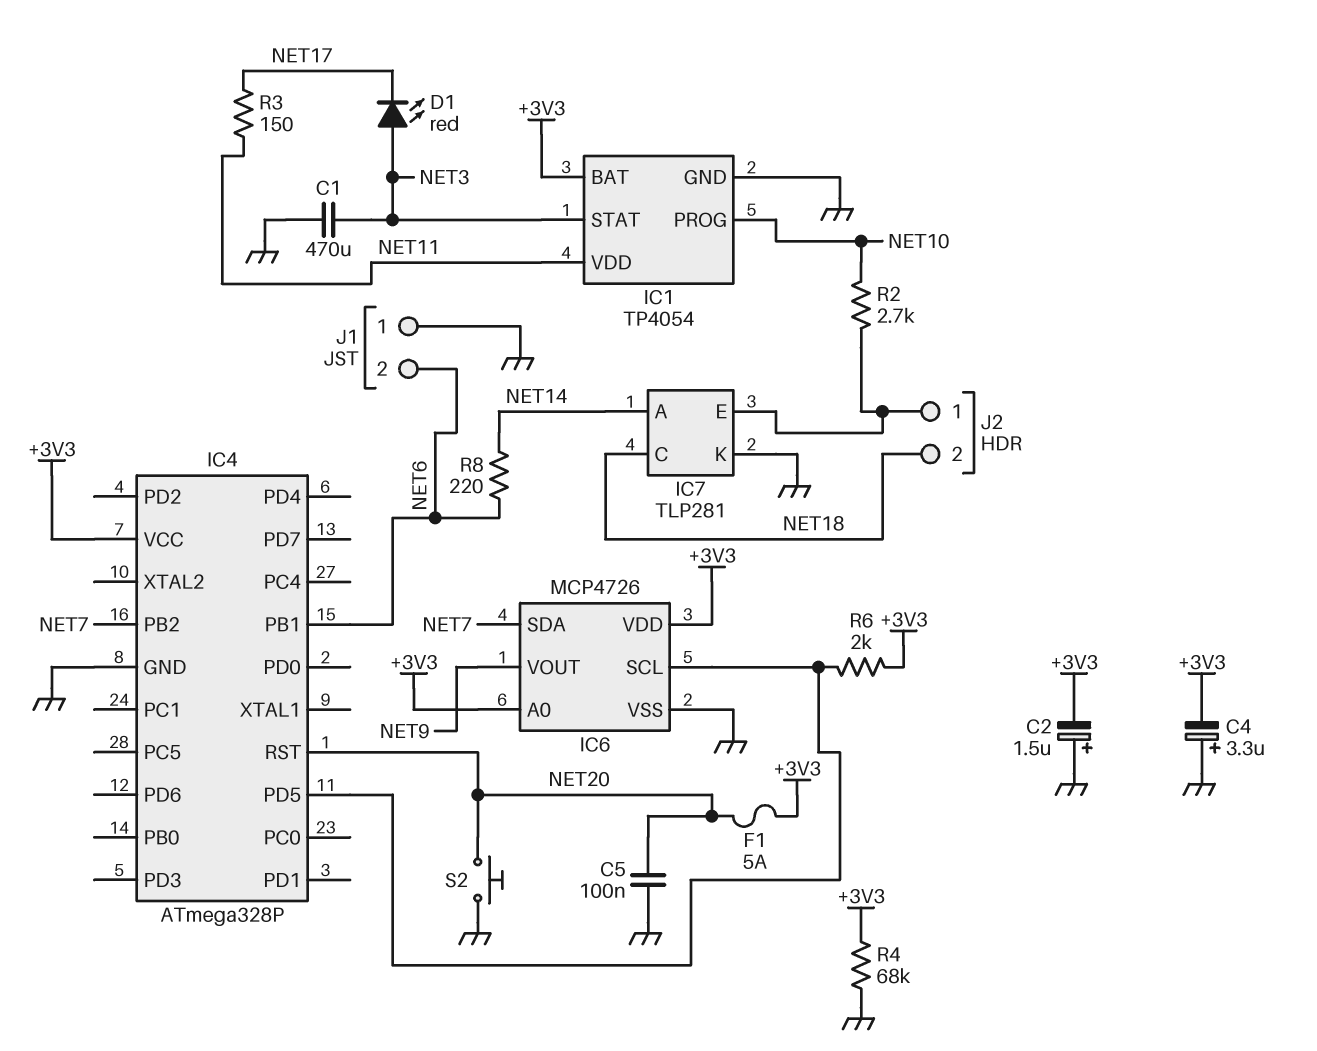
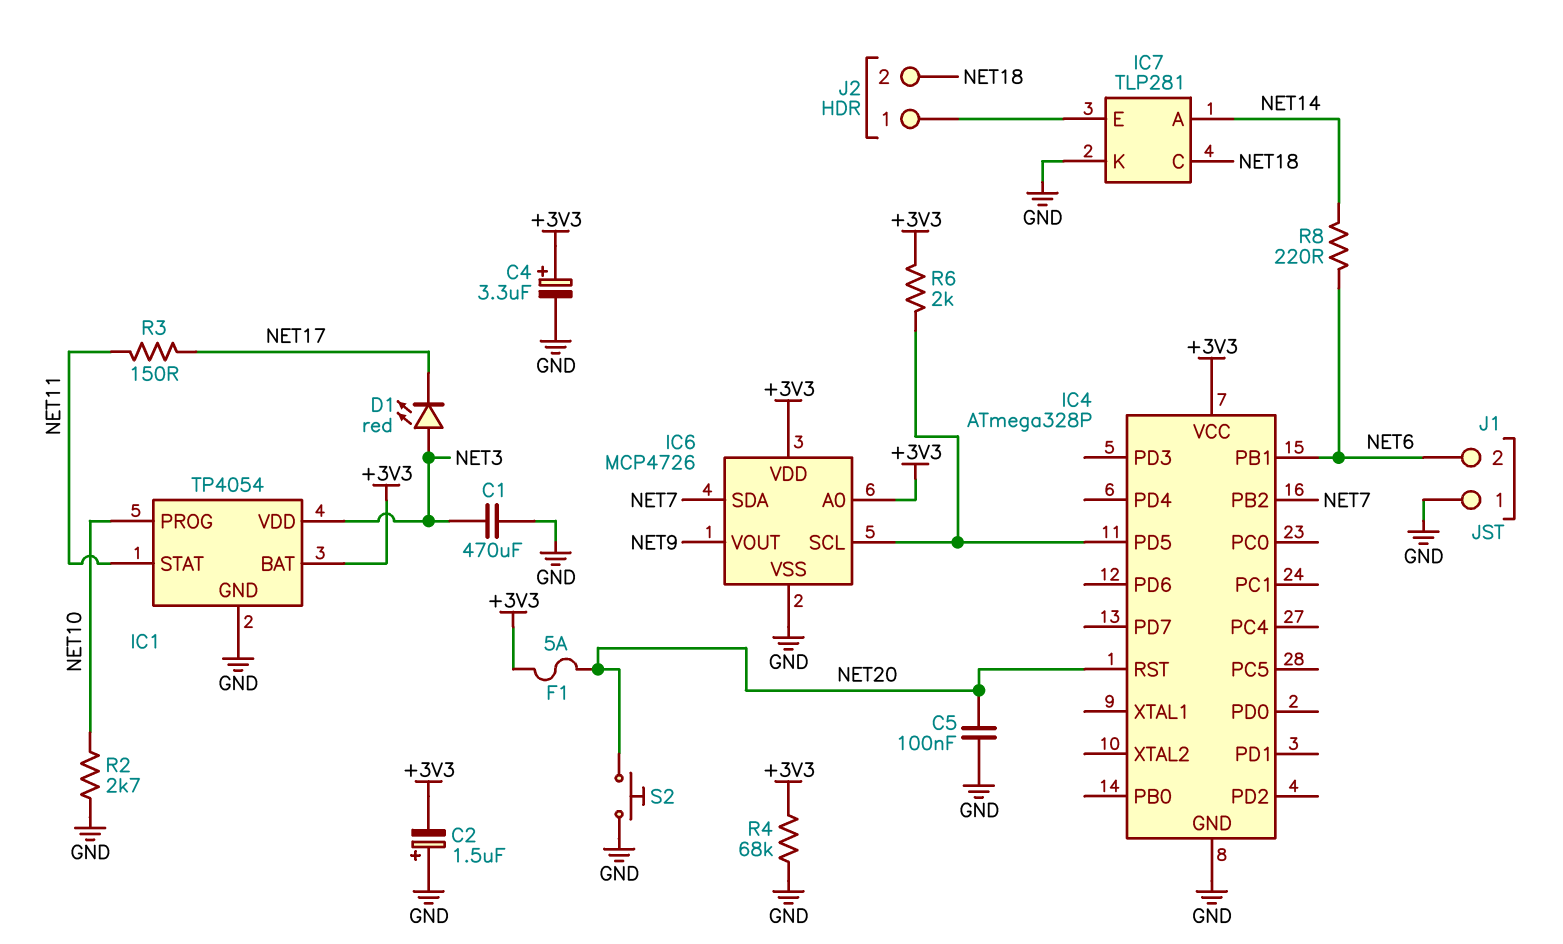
C4: 3.3uF (plus GND, minus +3V3) -> 3.3uF (plus +3V3, minus GND)
IC1 pin STAT: NET3 -> NET11
IC1 pin VDD: NET11 -> NET3
R2: 2.7k (IC7/E, NET10) -> 2.7k (GND, NET10)

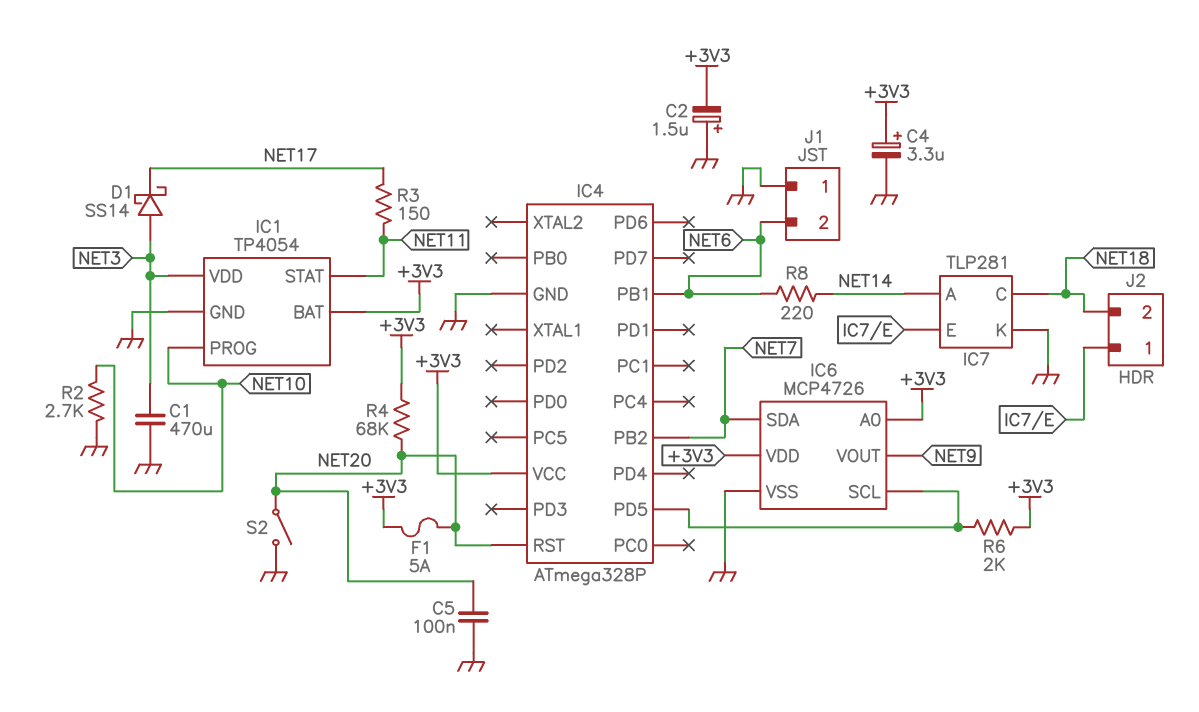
D1: LED red (A NET3, K NET17) -> schottky SS14 (A NET3, K NET17)
R4: 68k (+3V3, GND) -> 68k (+3V3, NET20)
S2: button (GND, NET20) -> switch (GND, NET20)

